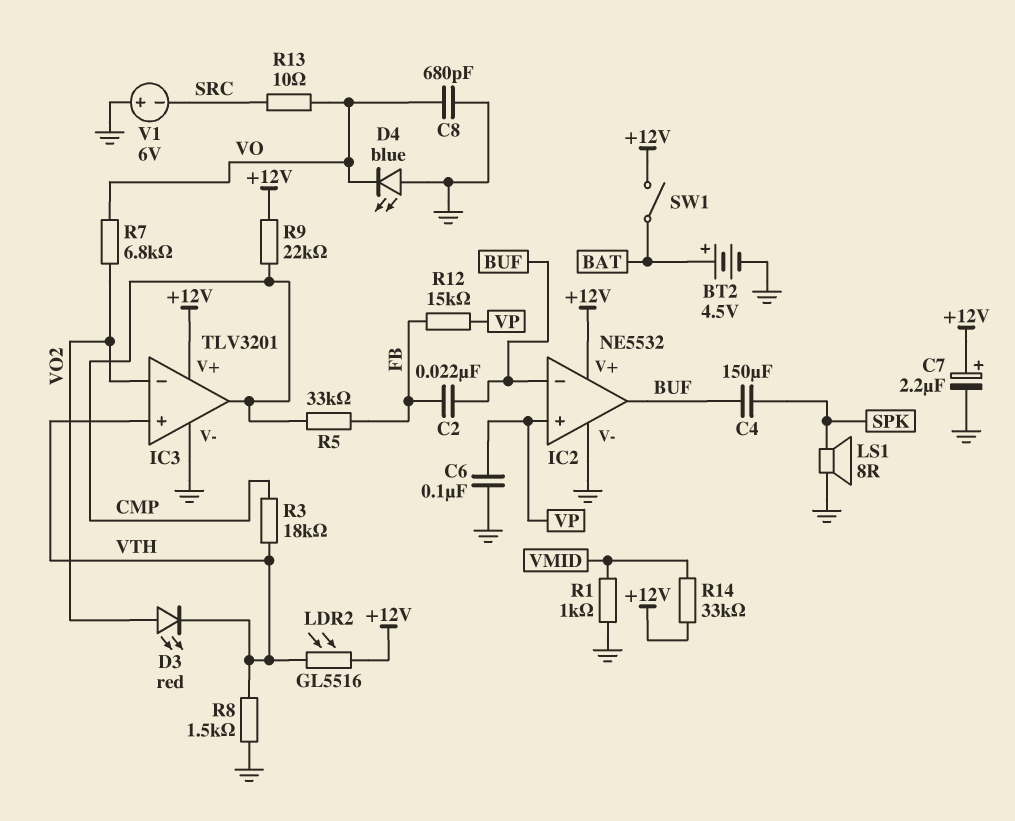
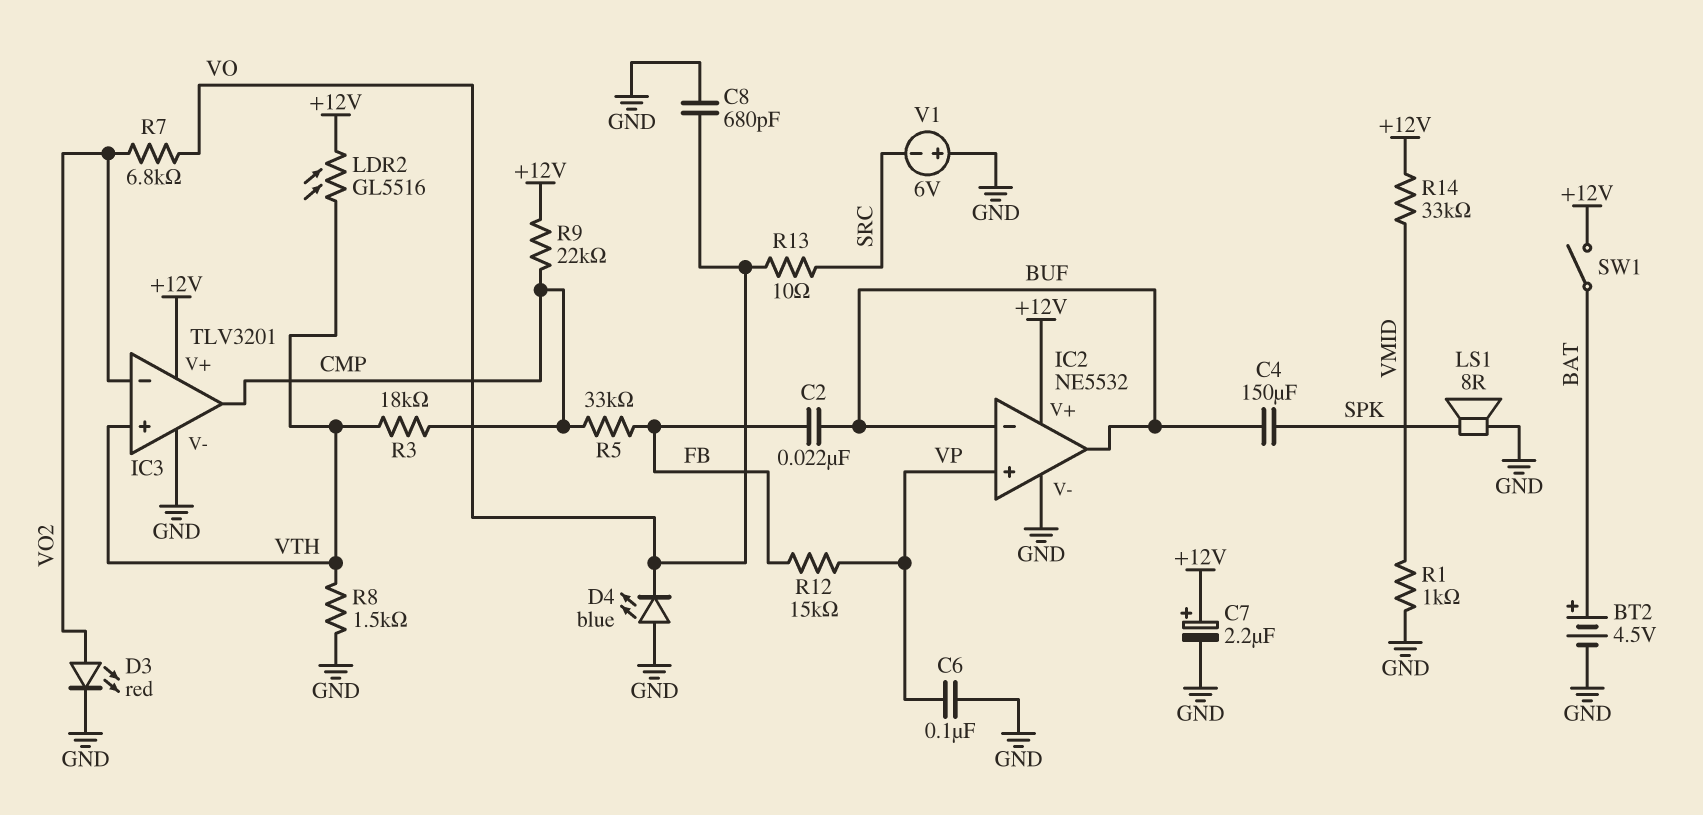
D3: LED red (A VO2, K VTH) -> LED red (A VO2, K GND)

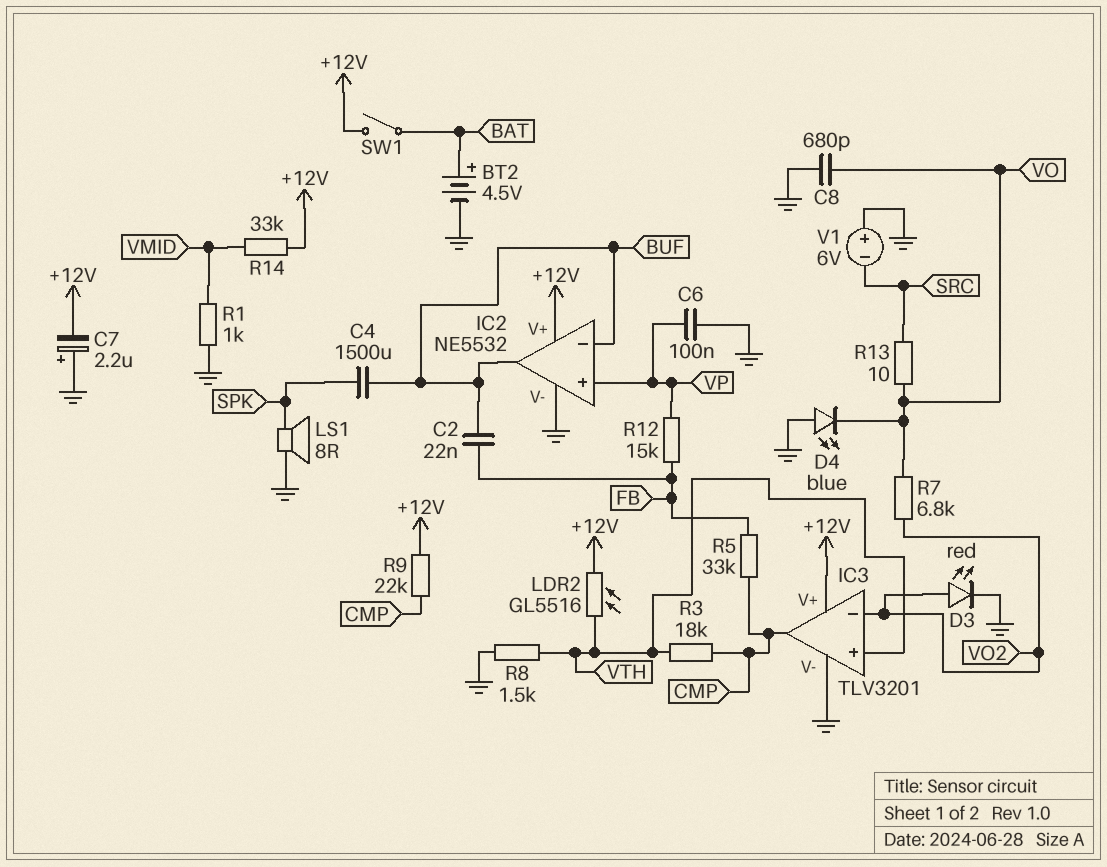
C4: 150uF (BUF, SPK) -> 1500uF (BUF, SPK)
C7: 2.2uF (plus +12V, minus GND) -> 2.2uF (plus GND, minus +12V)

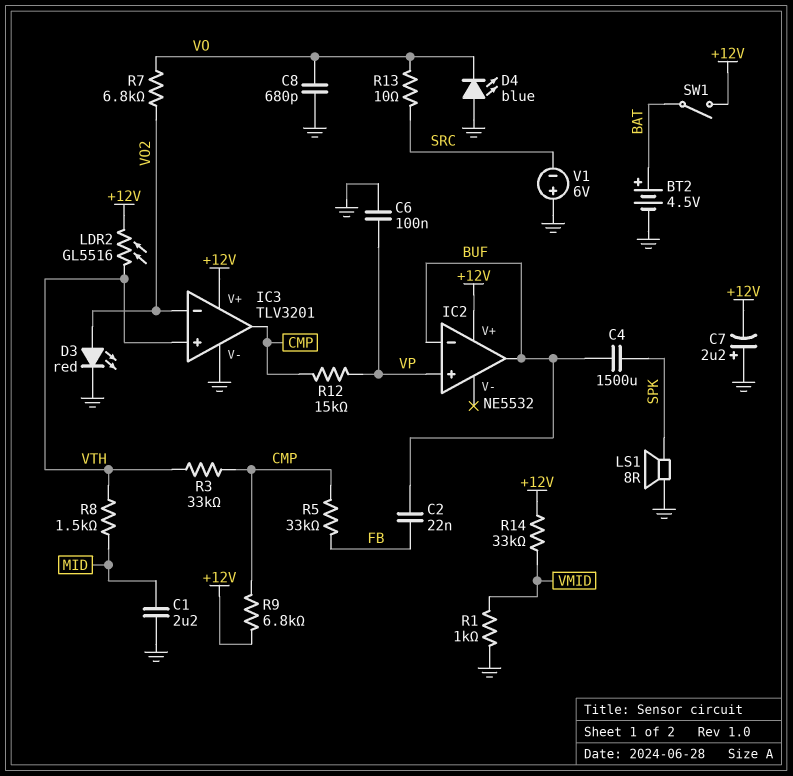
C1: none -> 2.2uF (GND, MID)
IC2 pin V-: GND -> none
R3: 18k (CMP, VTH) -> 33k (CMP, VTH)
R8: 1.5k (GND, VTH) -> 1.5k (MID, VTH)
R9: 22k (+12V, CMP) -> 6.8k (+12V, CMP)
R12: 15k (FB, VP) -> 15k (CMP, VP)

